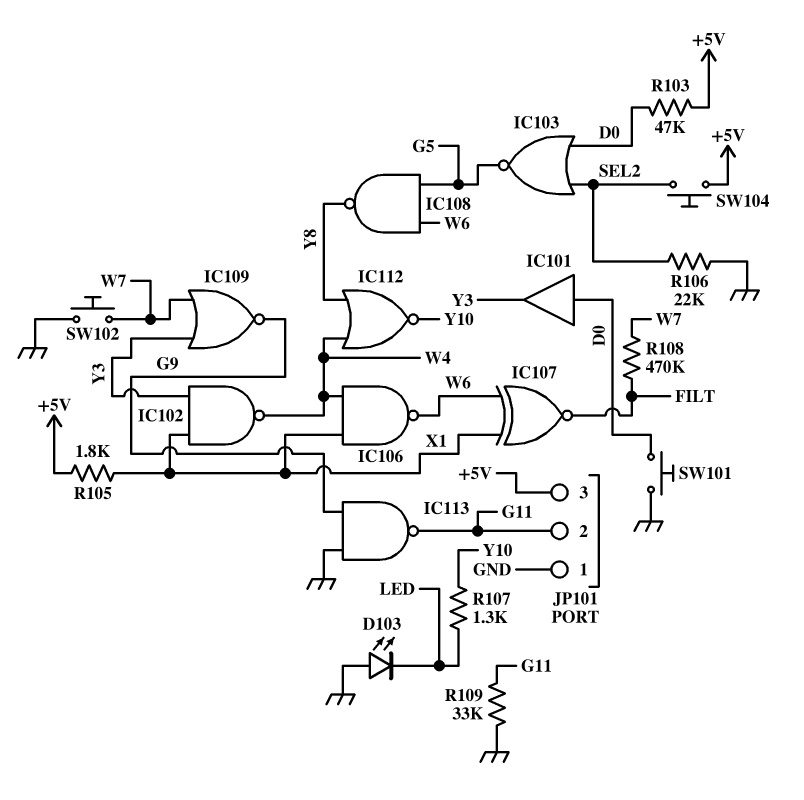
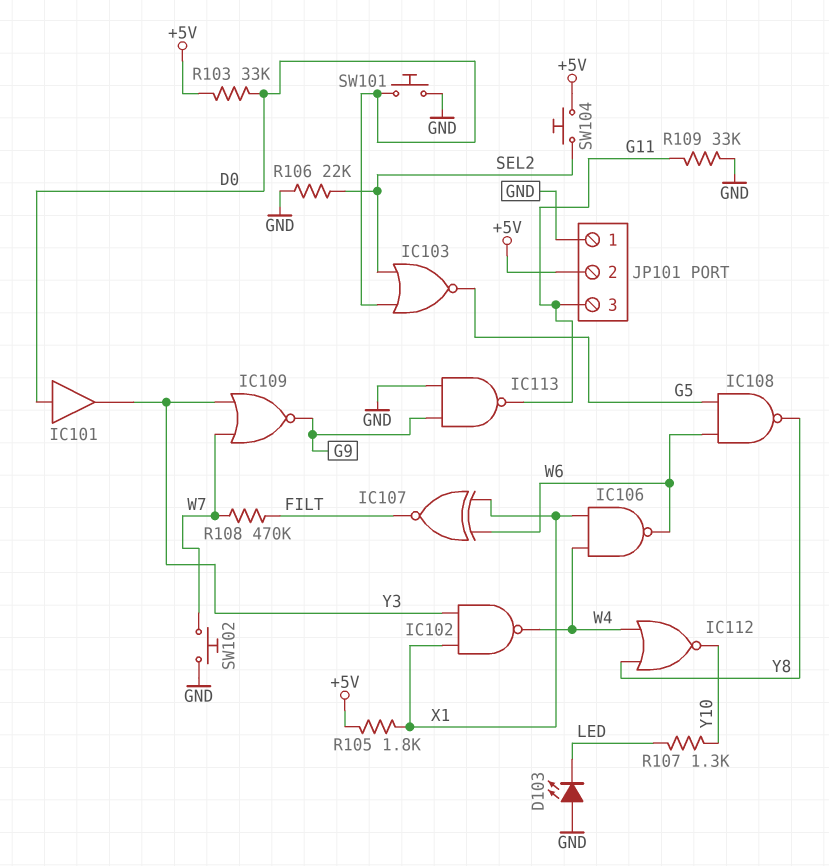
JP101 pin 2: G11 -> +5V
JP101 pin 3: +5V -> G11
R103: 47k (+5V, D0) -> 33k (+5V, D0)

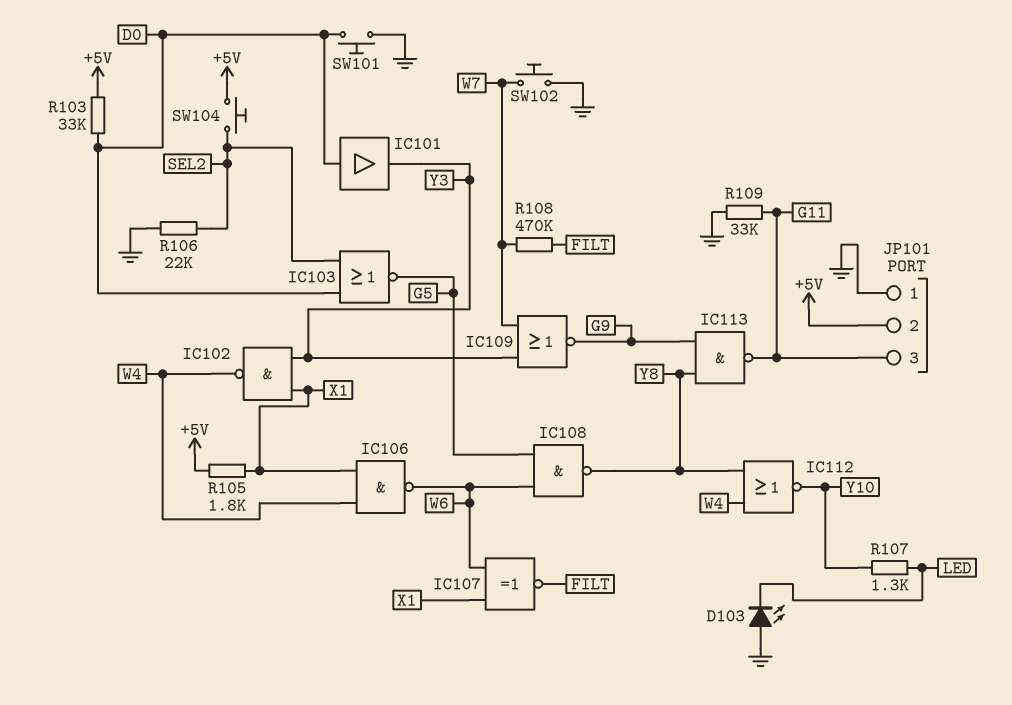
IC113: NAND (in G9, in GND, out G11) -> NAND (in G9, in Y8, out G11)

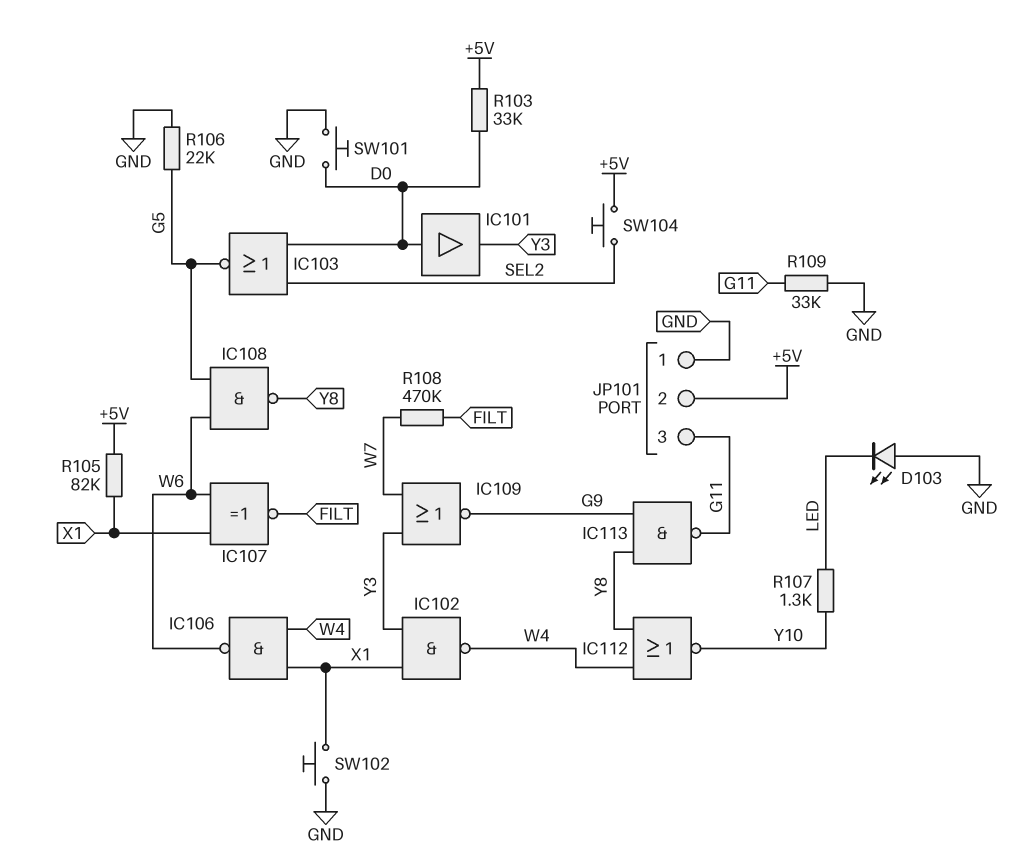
R105: 1.8k (+5V, X1) -> 82k (+5V, X1)
R106: 22k (GND, SEL2) -> 22k (G5, GND)
SW102: button (GND, W7) -> button (GND, X1)

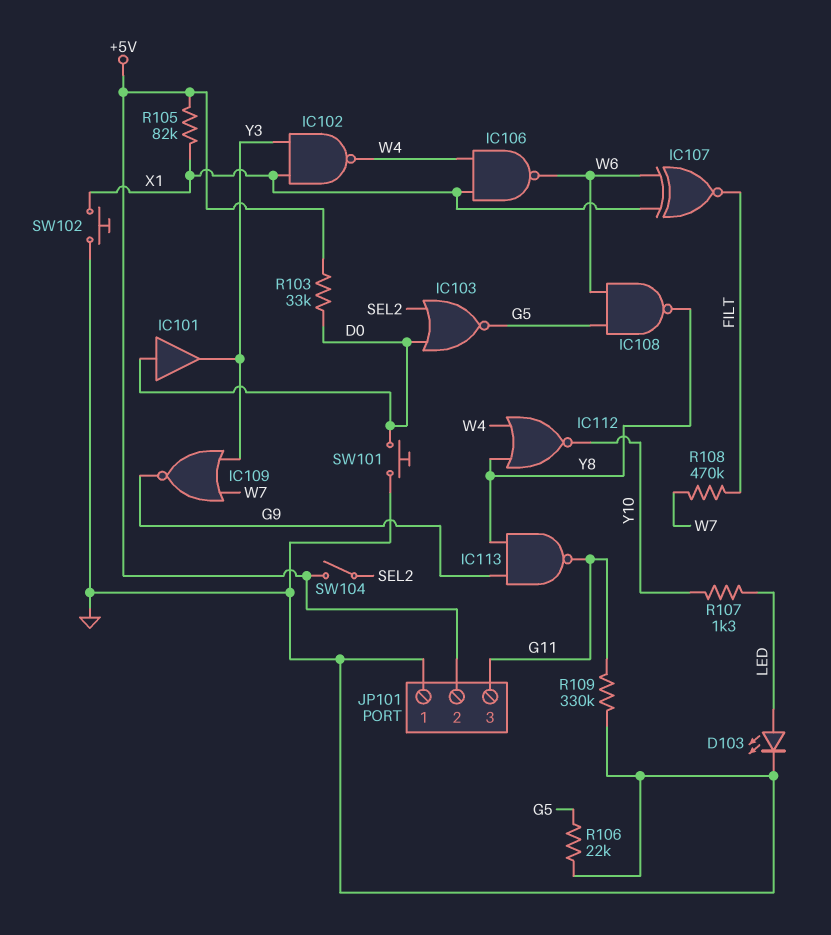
D103: LED (A GND, K LED) -> LED (A LED, K GND)
R109: 33k (G11, GND) -> 330k (G11, GND)
SW104: button (+5V, SEL2) -> switch (+5V, SEL2)

